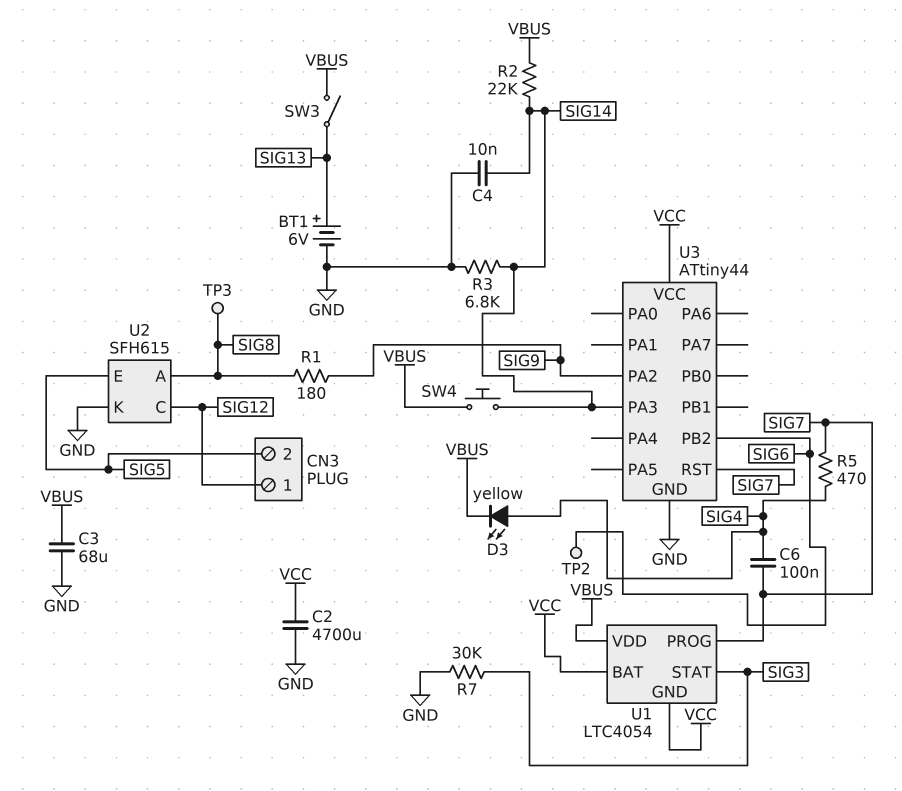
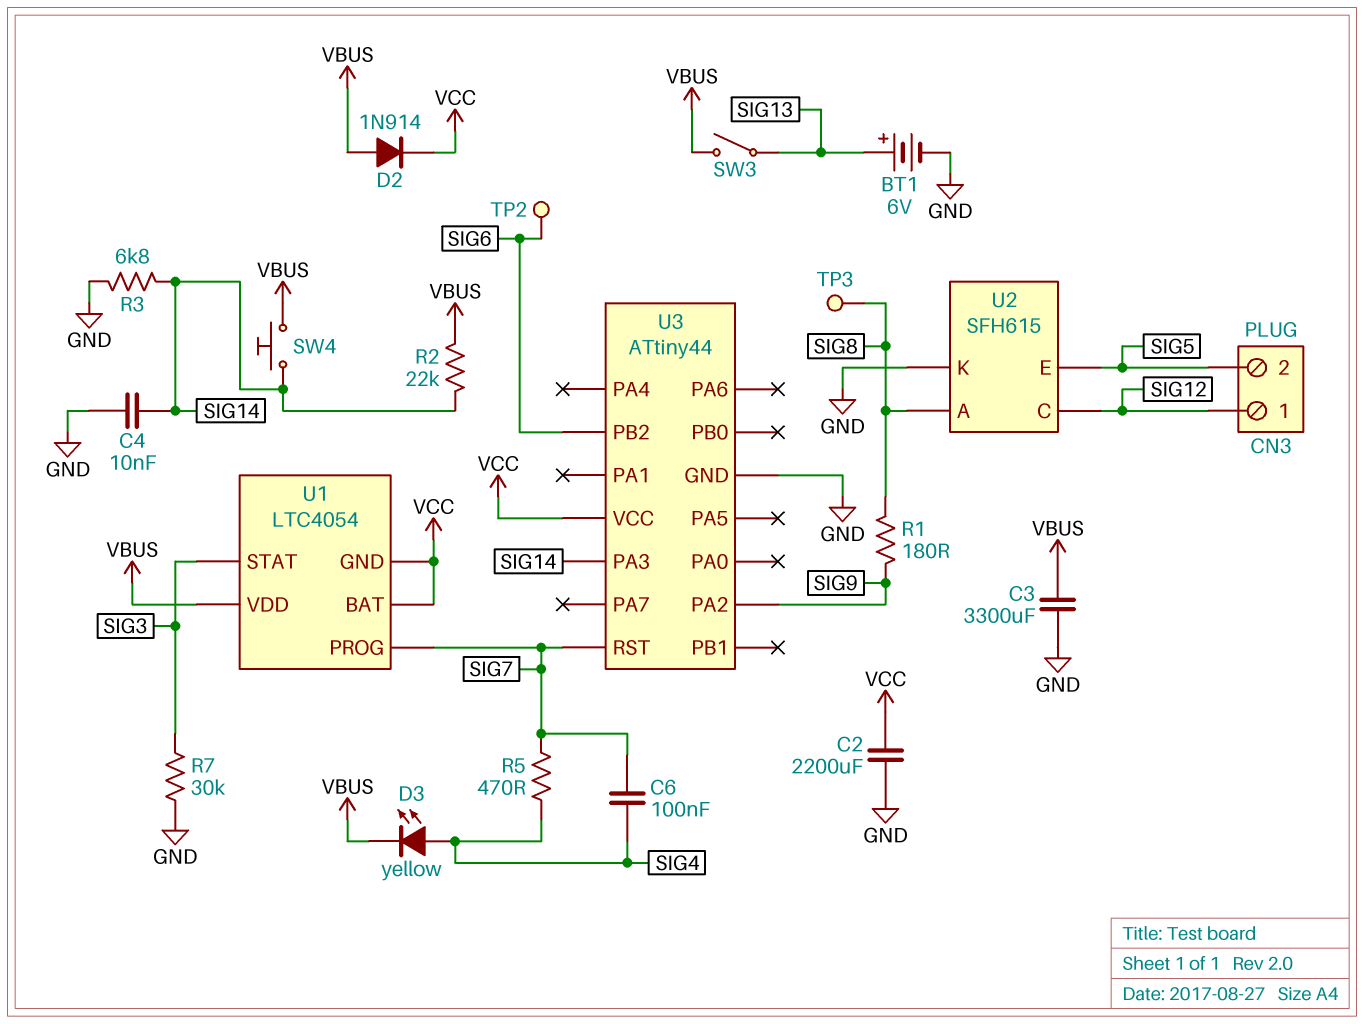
C2: 4700uF (GND, VCC) -> 2200uF (GND, VCC)
C3: 68uF (GND, VBUS) -> 3300uF (GND, VBUS)
D2: none -> diode 1N914 (A VBUS, K VCC)

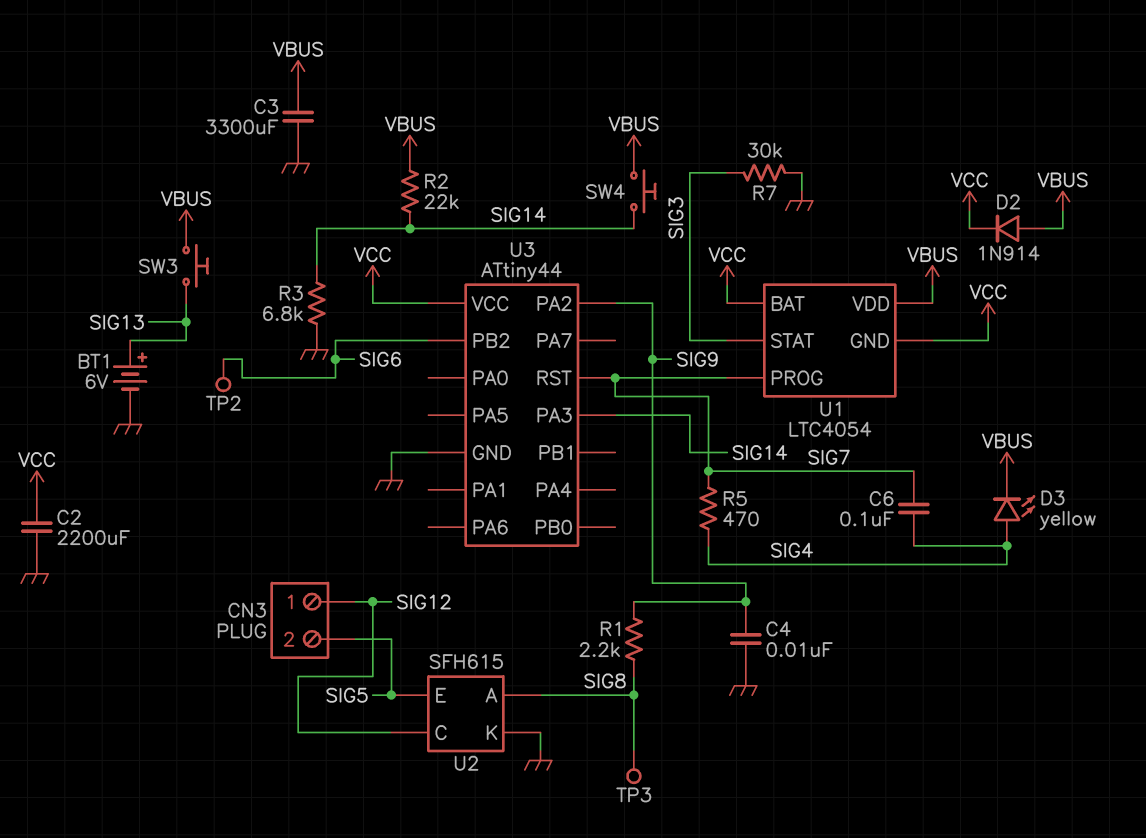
C4: 10nF (GND, SIG14) -> 10nF (GND, SIG9)
R1: 180 (SIG8, SIG9) -> 2.2k (SIG8, SIG9)
SW3: switch (SIG13, VBUS) -> button (SIG13, VBUS)

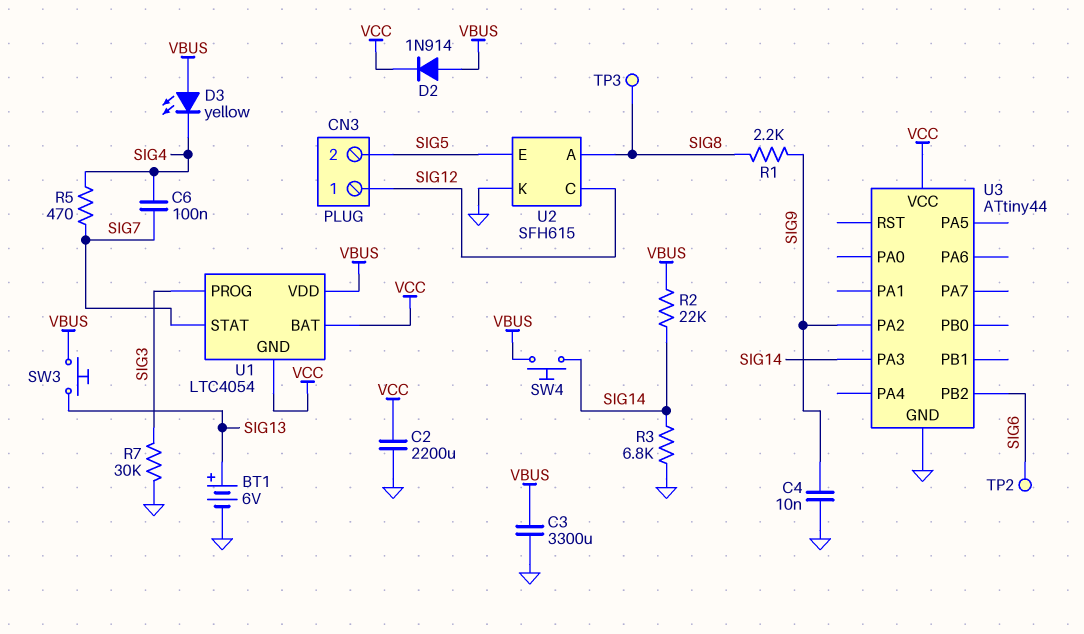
D3: LED yellow (A SIG4, K VBUS) -> LED yellow (A VBUS, K SIG4)
U1 pin PROG: SIG7 -> SIG3
U1 pin STAT: SIG3 -> SIG7
U3 pin RST: SIG7 -> none

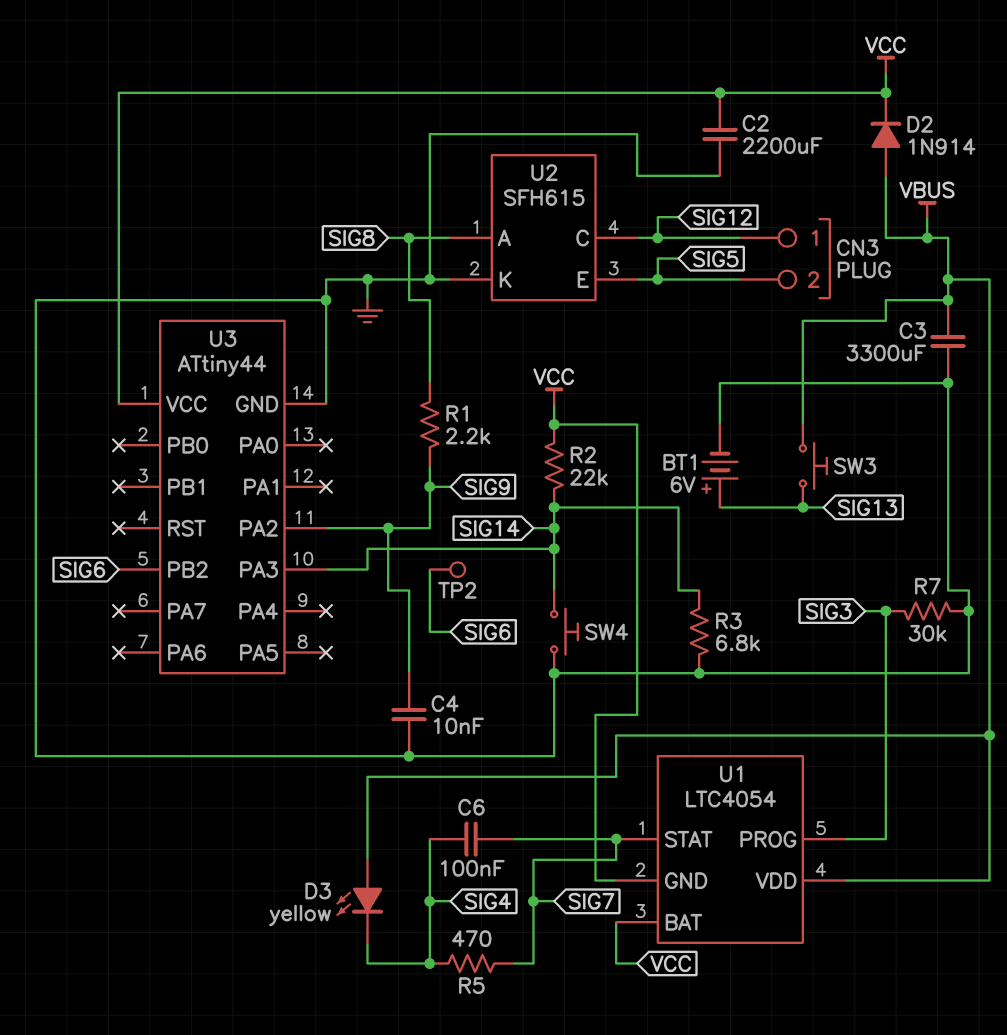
R2: 22k (SIG14, VBUS) -> 22k (SIG14, VCC)
SW4: button (SIG14, VBUS) -> button (GND, SIG14)
TP3: test point (SIG8) -> none

